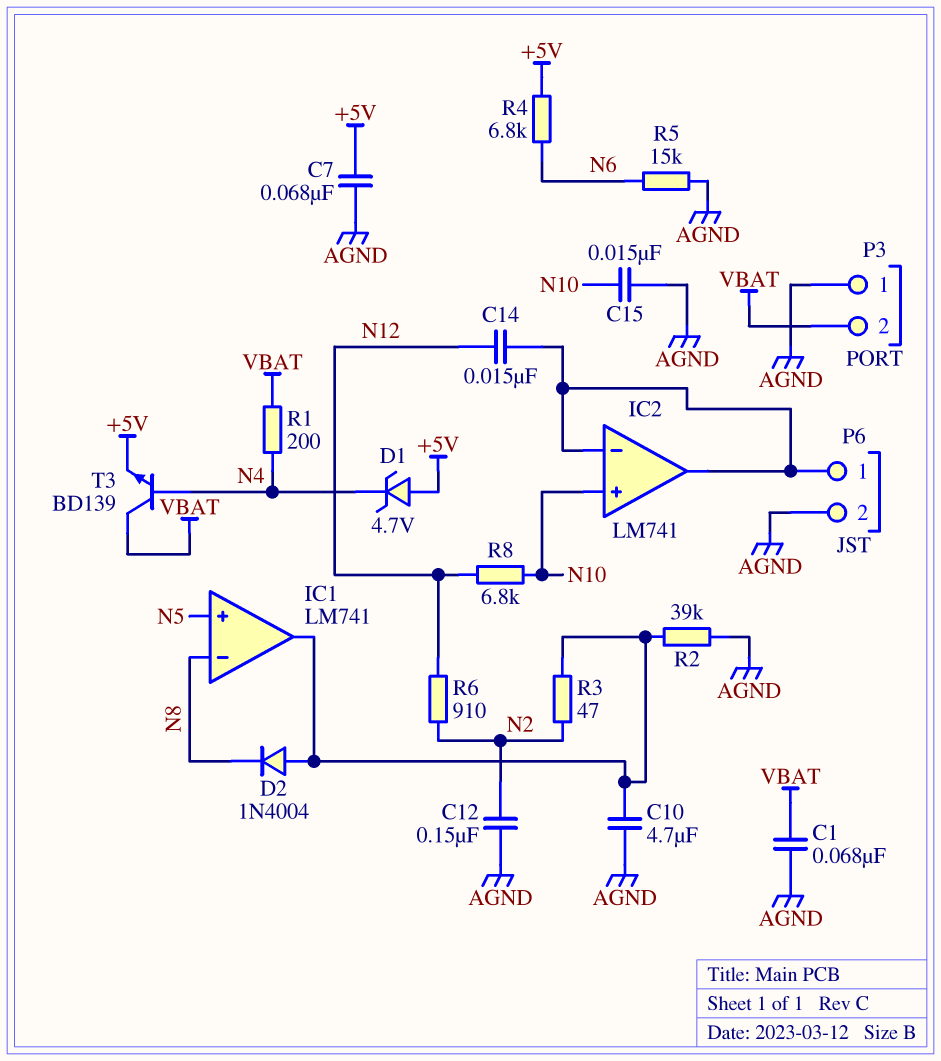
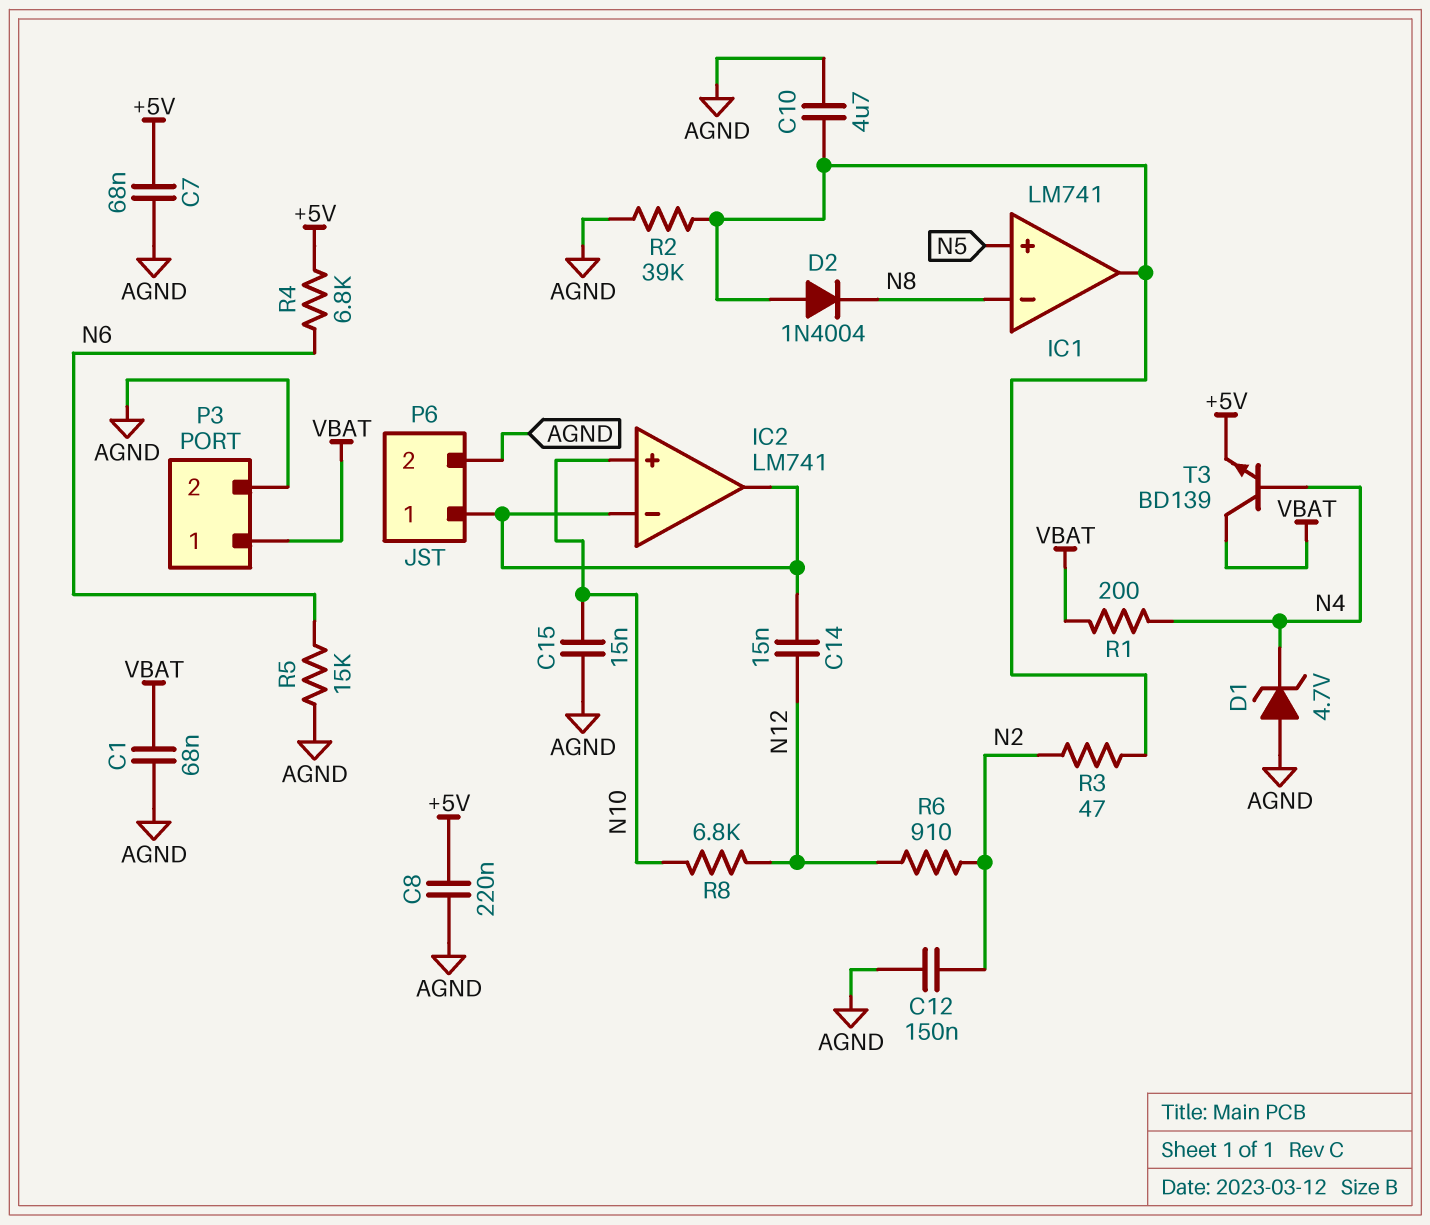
C8: none -> 220nF (+5V, AGND)
D1: zener 4.7V (A +5V, K N4) -> zener 4.7V (A AGND, K N4)
P3 pin 1: AGND -> VBAT
P3 pin 2: VBAT -> AGND

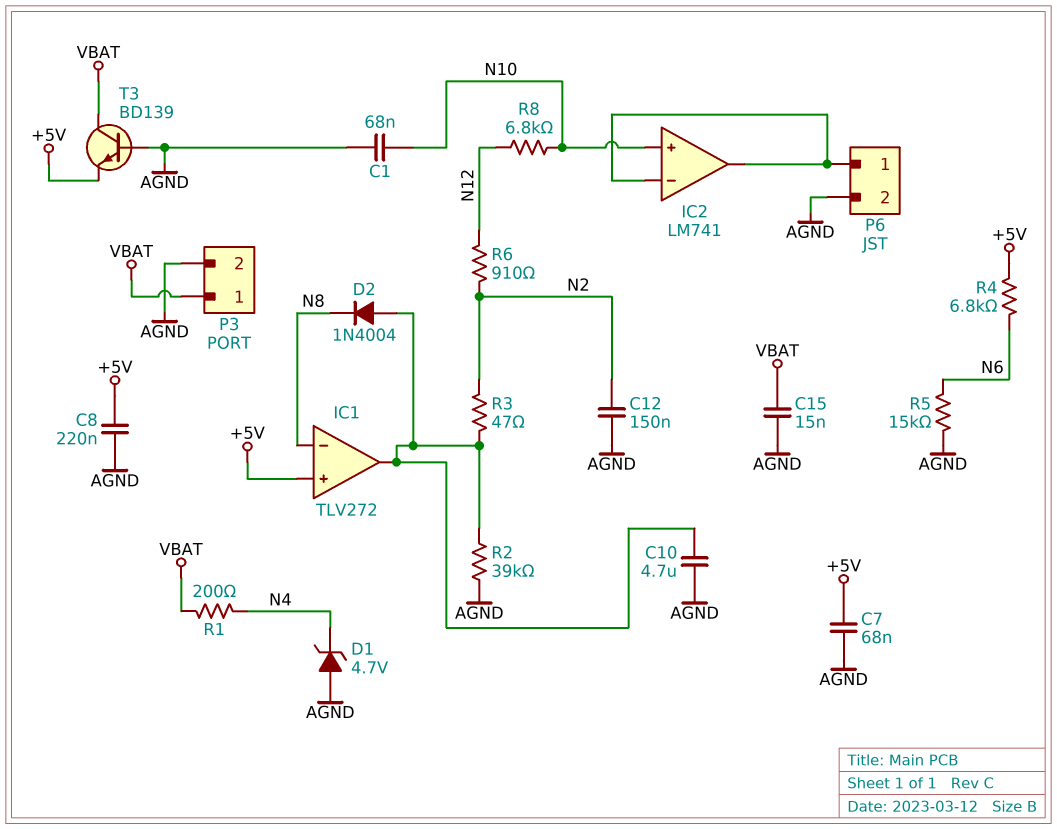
C1: 68nF (AGND, VBAT) -> 68nF (AGND, N10)
C14: 15nF (IC2/in-, N12) -> none
C15: 15nF (AGND, N10) -> 15nF (AGND, VBAT)
IC1: LM741 -> TLV272
IC1 pin in+: N5 -> +5V
T3: NPN BD139 (B N4, C VBAT, E +5V) -> NPN BD139 (B AGND, C VBAT, E +5V)

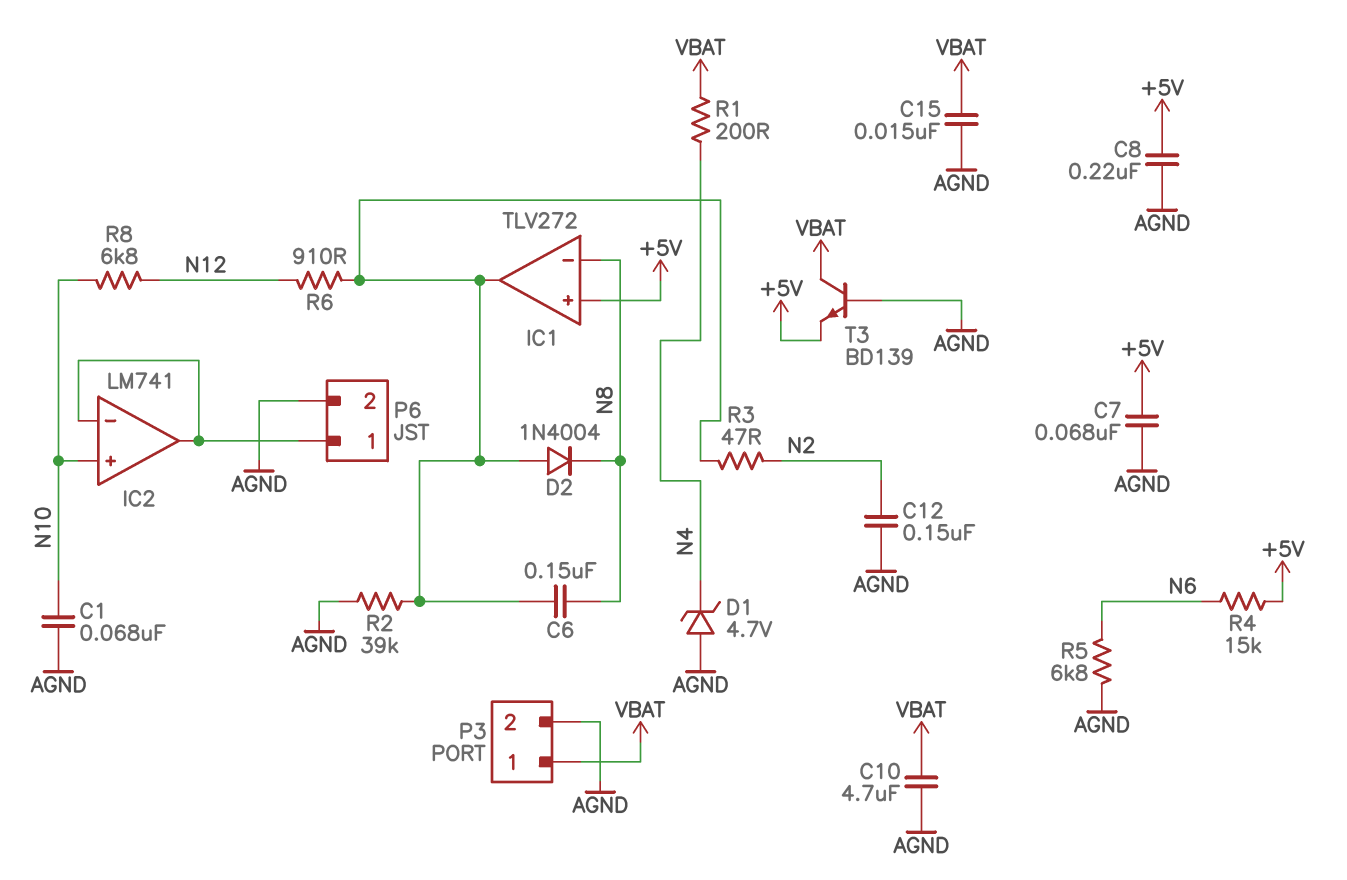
C6: none -> 150nF (IC1/out, N8)
C10: 4.7uF (AGND, IC1/out) -> 4.7uF (AGND, VBAT)
R4: 6.8k (+5V, N6) -> 15k (+5V, N6)
R5: 15k (AGND, N6) -> 6.8k (AGND, N6)
R6: 910 (N2, N12) -> 910 (IC1/out, N12)

